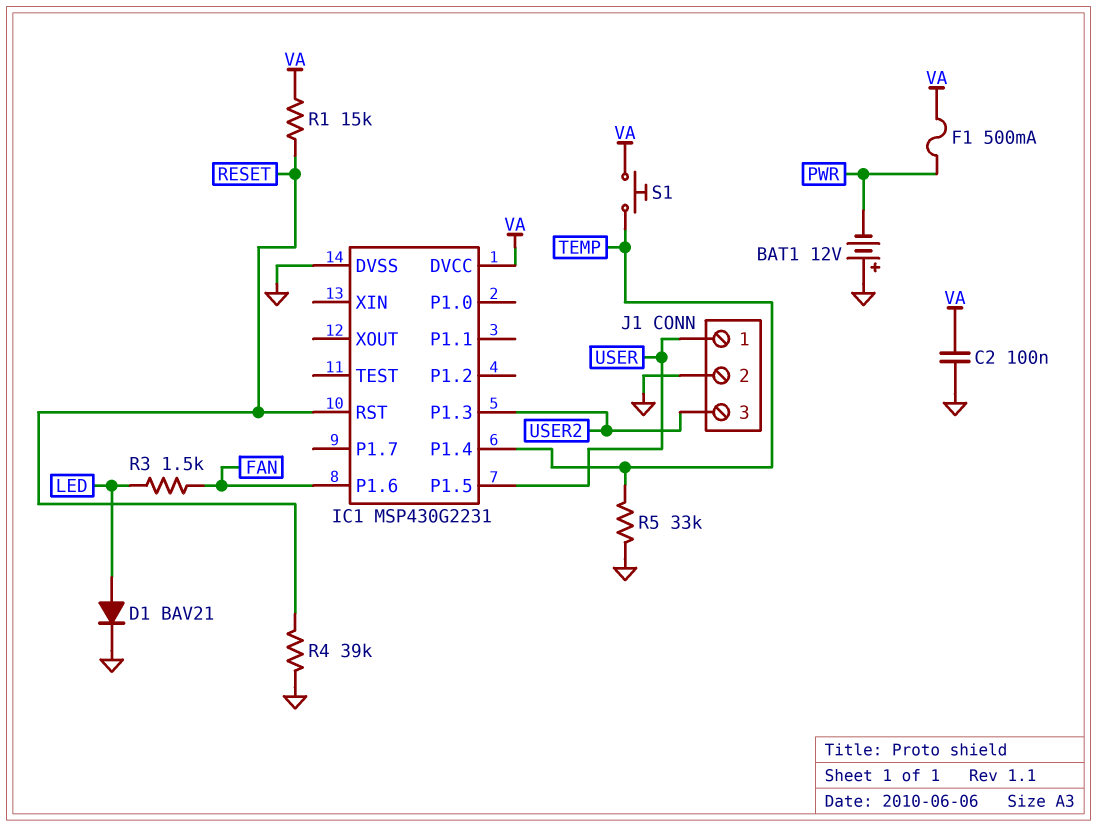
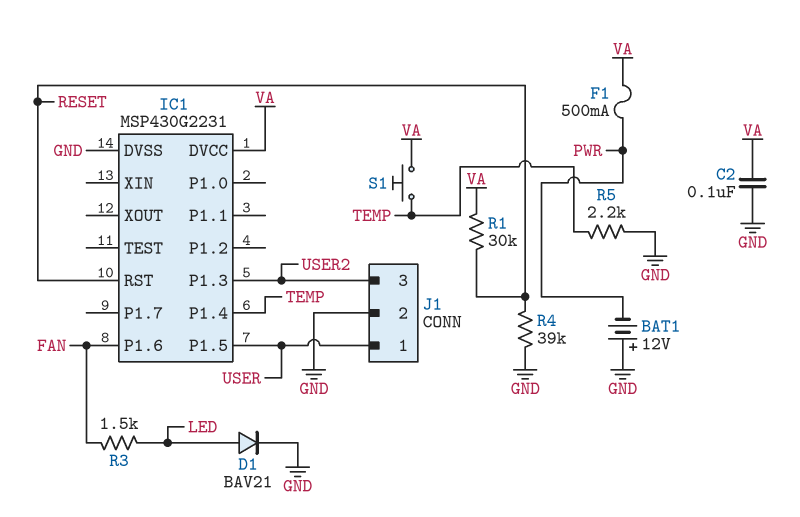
R1: 15k (RESET, VA) -> 30k (RESET, VA)
R5: 33k (GND, TEMP) -> 2.2k (GND, TEMP)

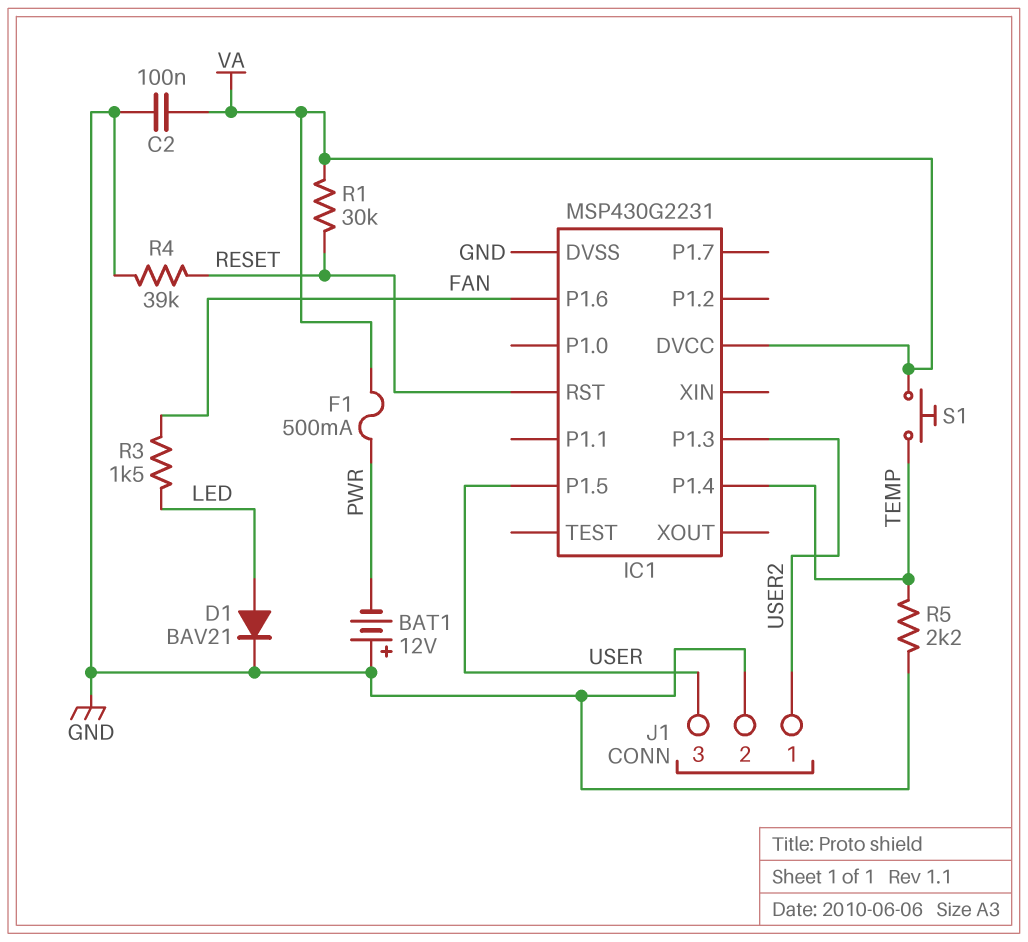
J1 pin 1: USER -> USER2
J1 pin 3: USER2 -> USER

